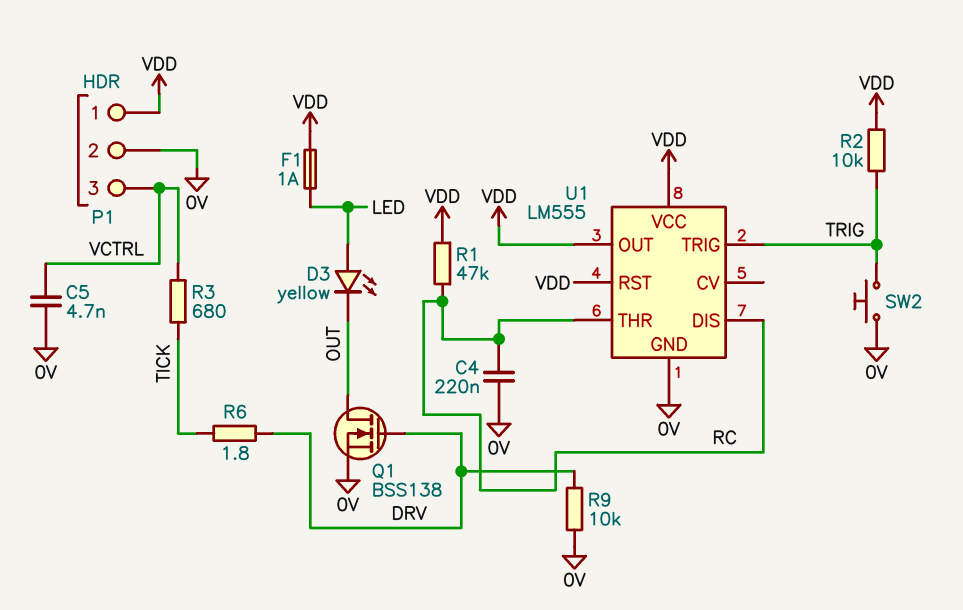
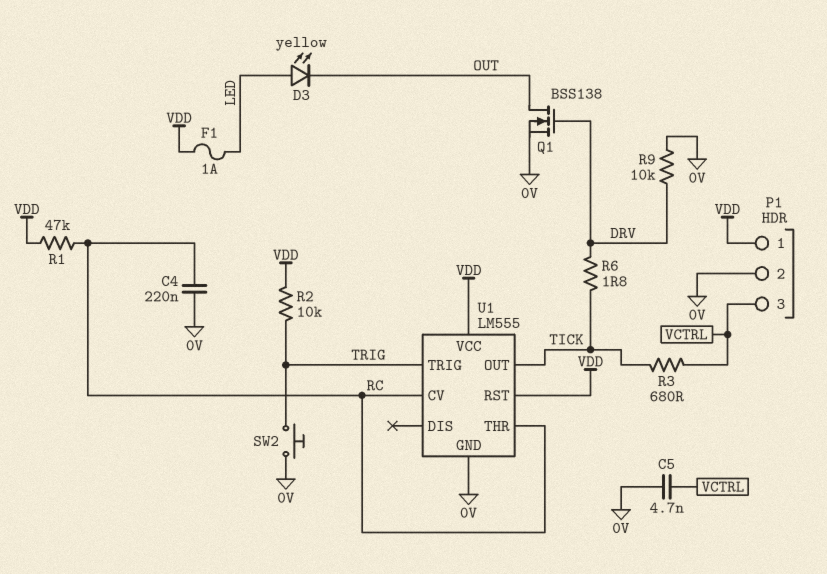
U1 pin CV: none -> RC
U1 pin DIS: RC -> none
U1 pin OUT: VDD -> TICK

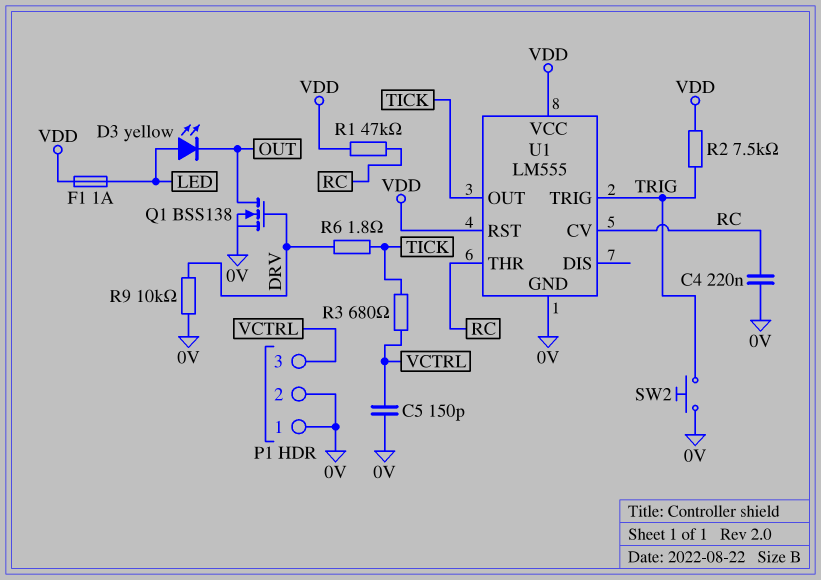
C5: 4.7nF (0V, VCTRL) -> 150pF (0V, VCTRL)
P1 pin 1: VDD -> 0V
R2: 10k (TRIG, VDD) -> 7.5k (TRIG, VDD)

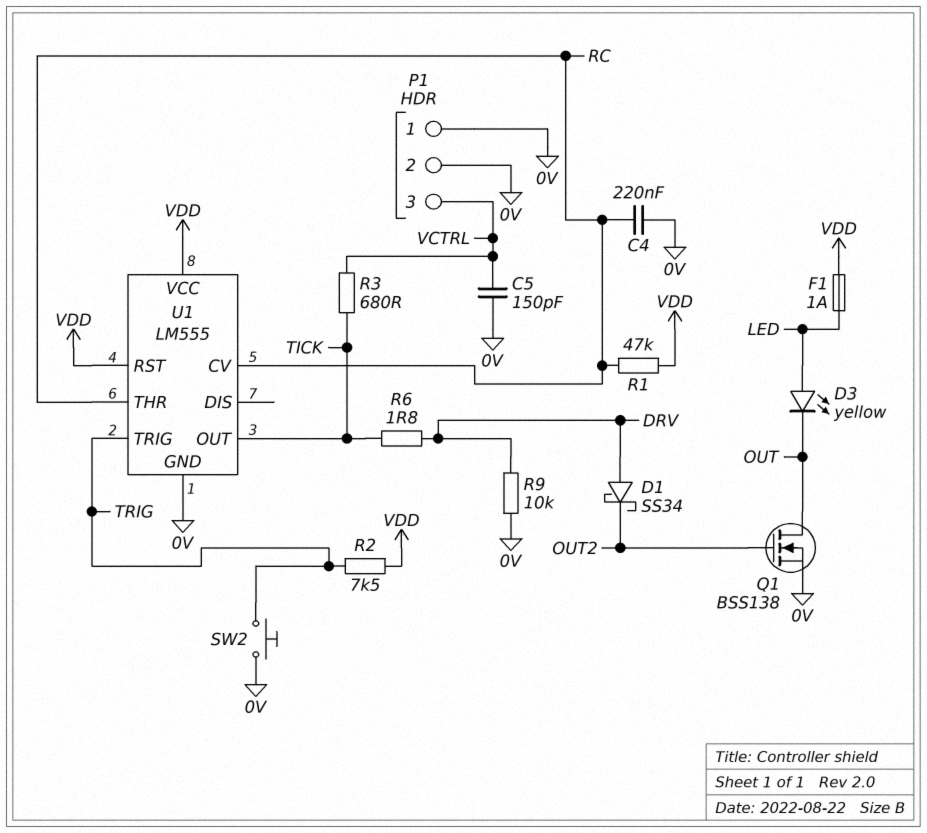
D1: none -> schottky SS34 (A DRV, K OUT2)
Q1: NMOS BSS138 (G DRV, D OUT, S 0V) -> NMOS BSS138 (G OUT2, D OUT, S 0V)

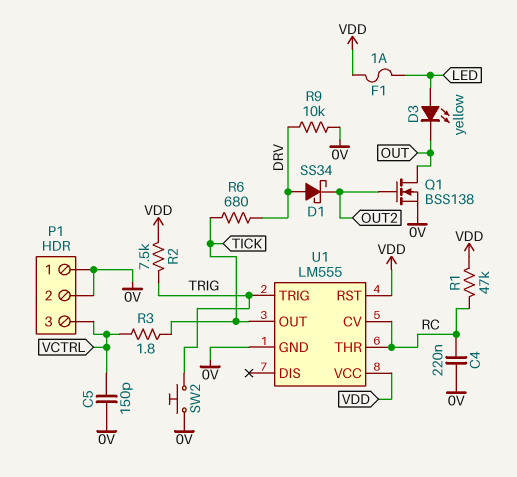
R3: 680 (TICK, VCTRL) -> 1.8 (TICK, VCTRL)
R6: 1.8 (DRV, TICK) -> 680 (DRV, TICK)

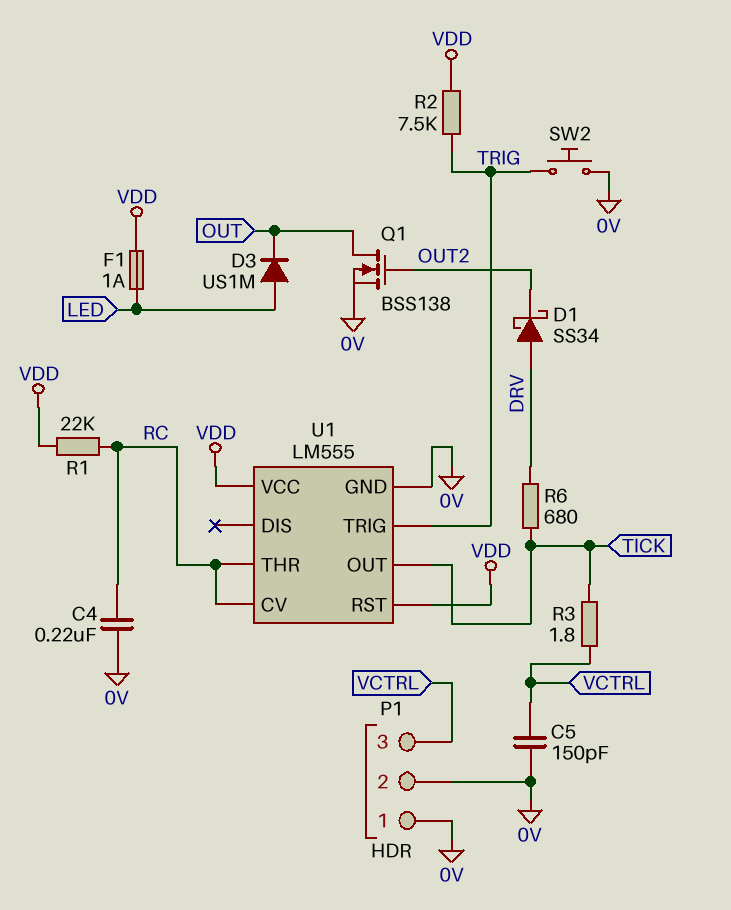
D3: LED yellow (A LED, K OUT) -> diode US1M (A LED, K OUT)
R1: 47k (RC, VDD) -> 22k (RC, VDD)
R9: 10k (0V, DRV) -> none

